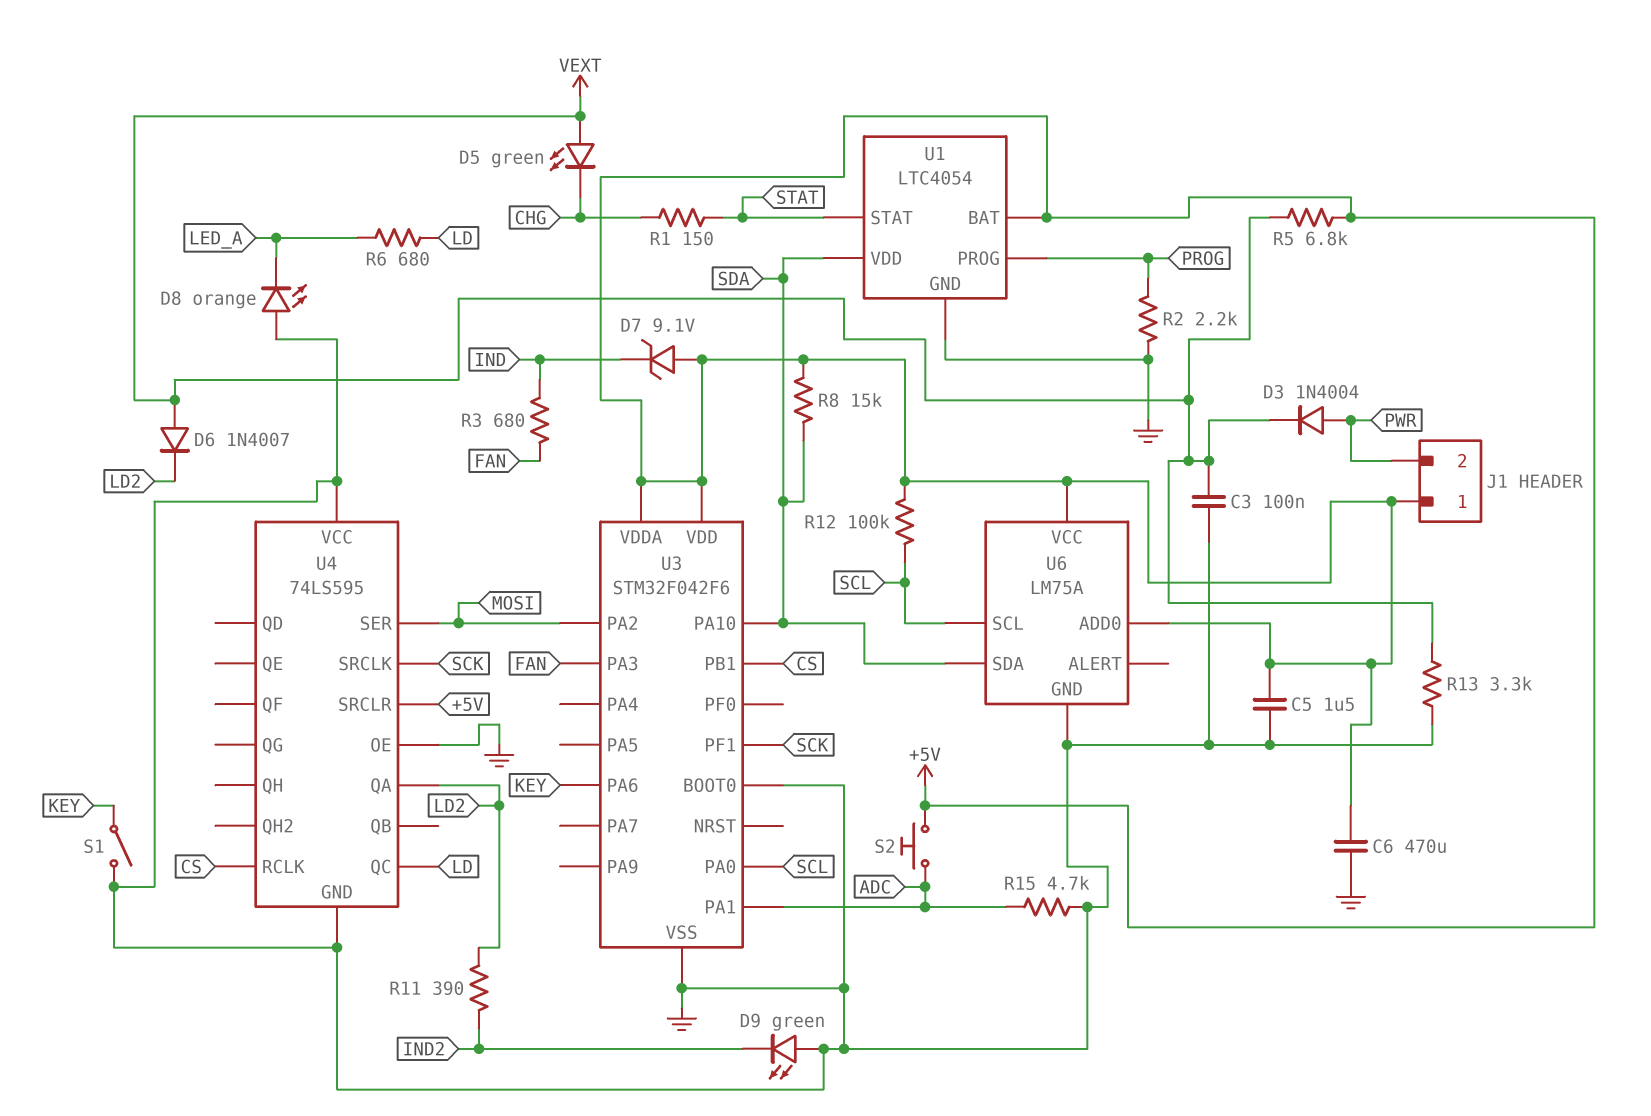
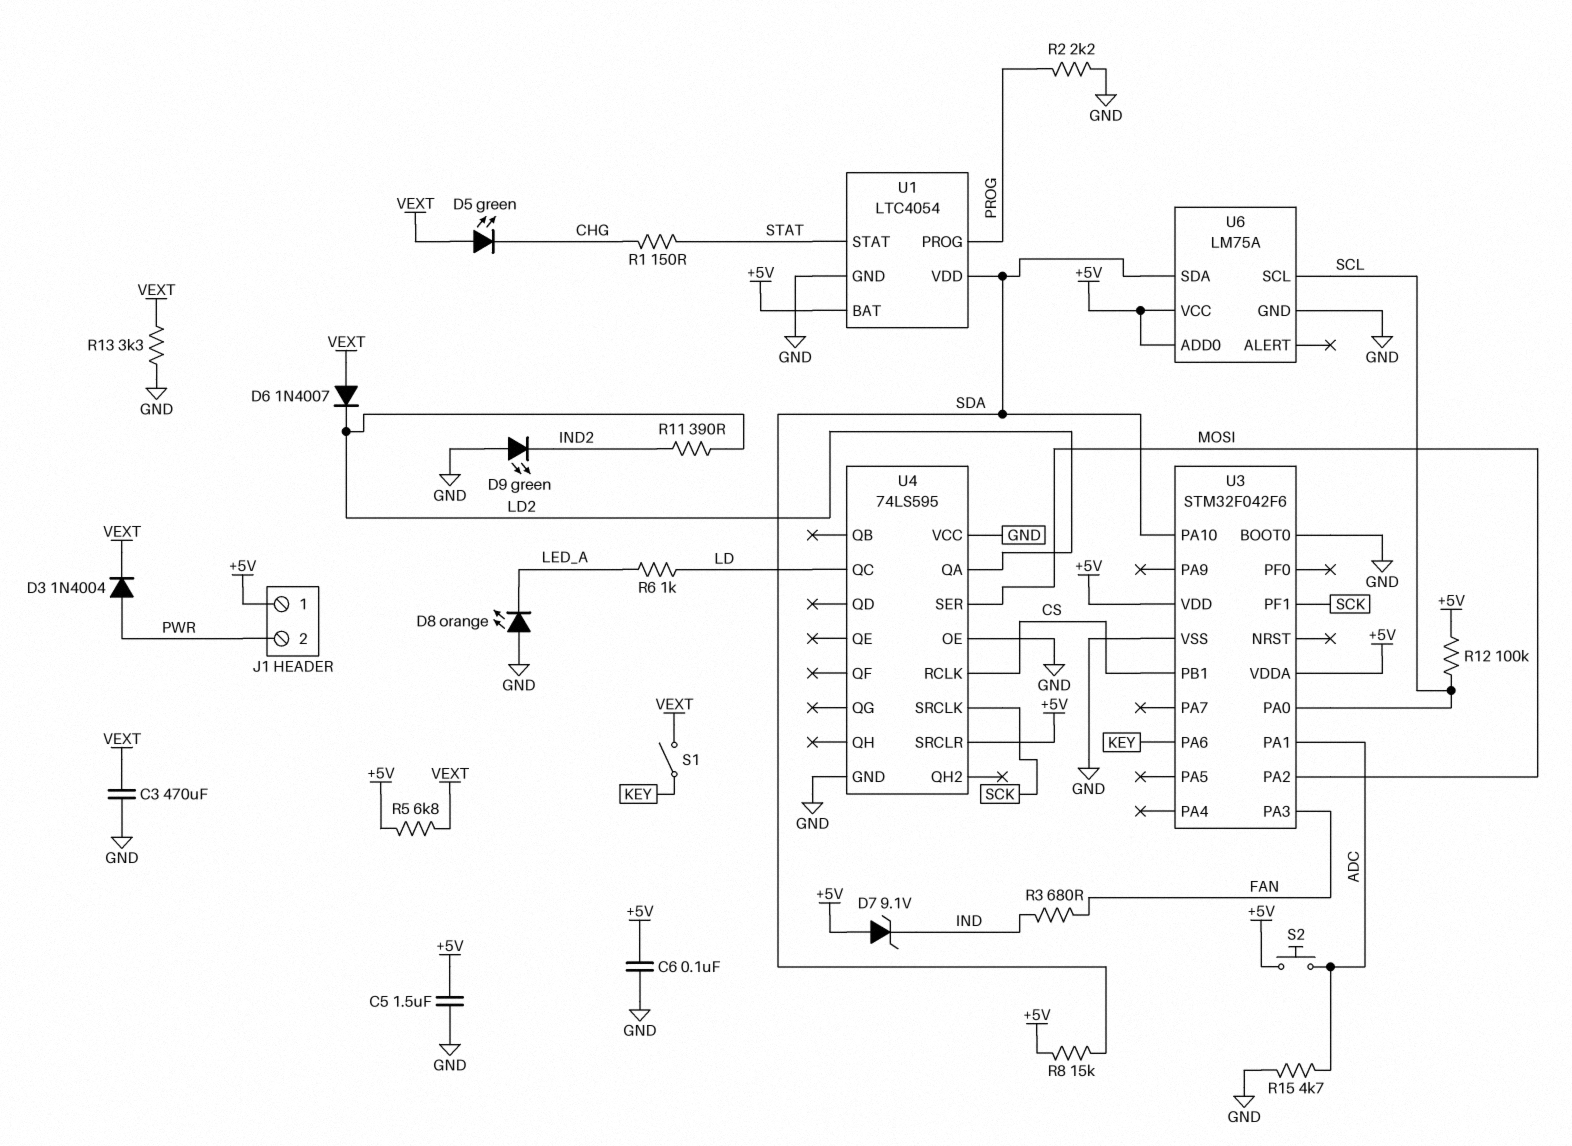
C3: 100nF (GND, VEXT) -> 470uF (GND, VEXT)
C6: 470uF (+5V, GND) -> 100nF (+5V, GND)
R6: 680 (LD, LED_A) -> 1k (LD, LED_A)
S1: switch (GND, KEY) -> switch (KEY, VEXT)

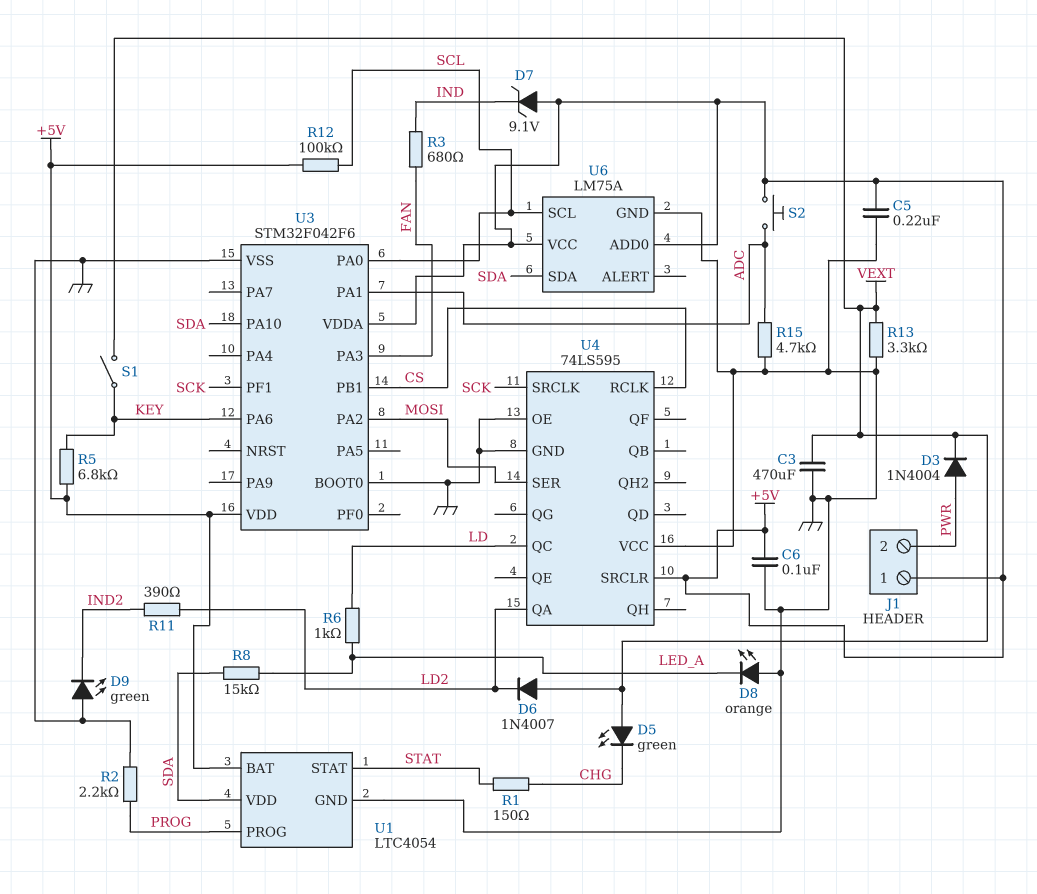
C5: 1.5uF (+5V, GND) -> 220nF (+5V, GND)
R5: 6.8k (+5V, VEXT) -> 6.8k (+5V, KEY)
R8: 15k (+5V, SDA) -> 15k (LED_A, SDA)

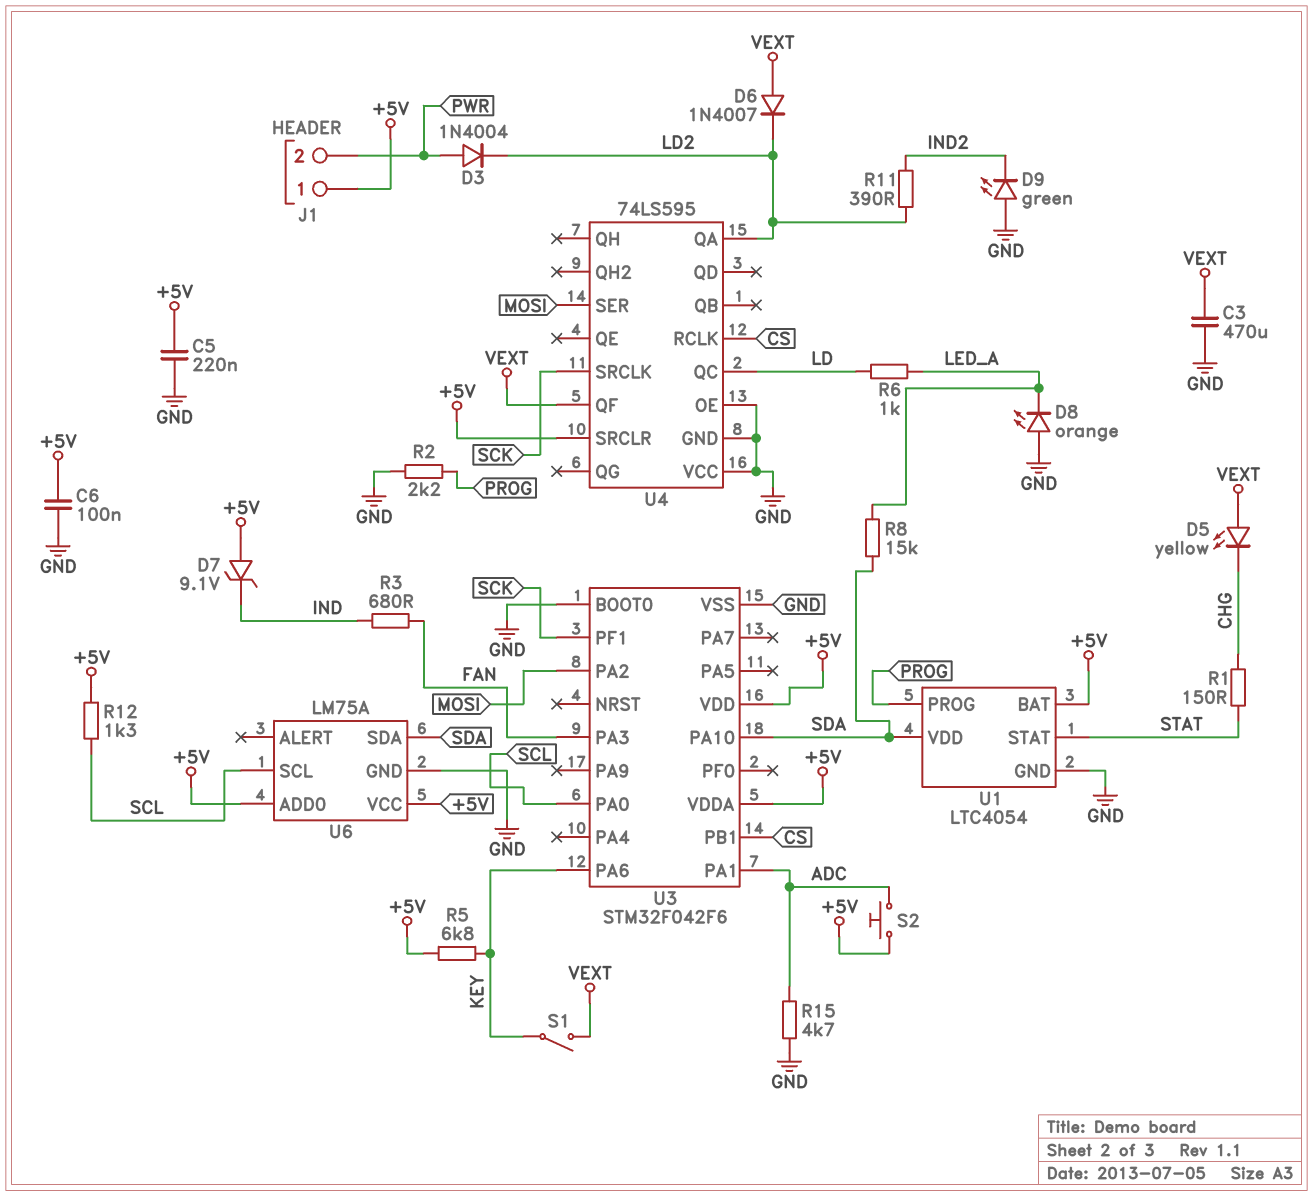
D3: diode 1N4004 (A PWR, K VEXT) -> diode 1N4004 (A PWR, K LD2)
D5: LED green (A VEXT, K CHG) -> LED yellow (A VEXT, K CHG)
R12: 100k (+5V, SCL) -> 1.3k (+5V, SCL)
R13: 3.3k (GND, VEXT) -> none
U4 pin QF: none -> VEXT

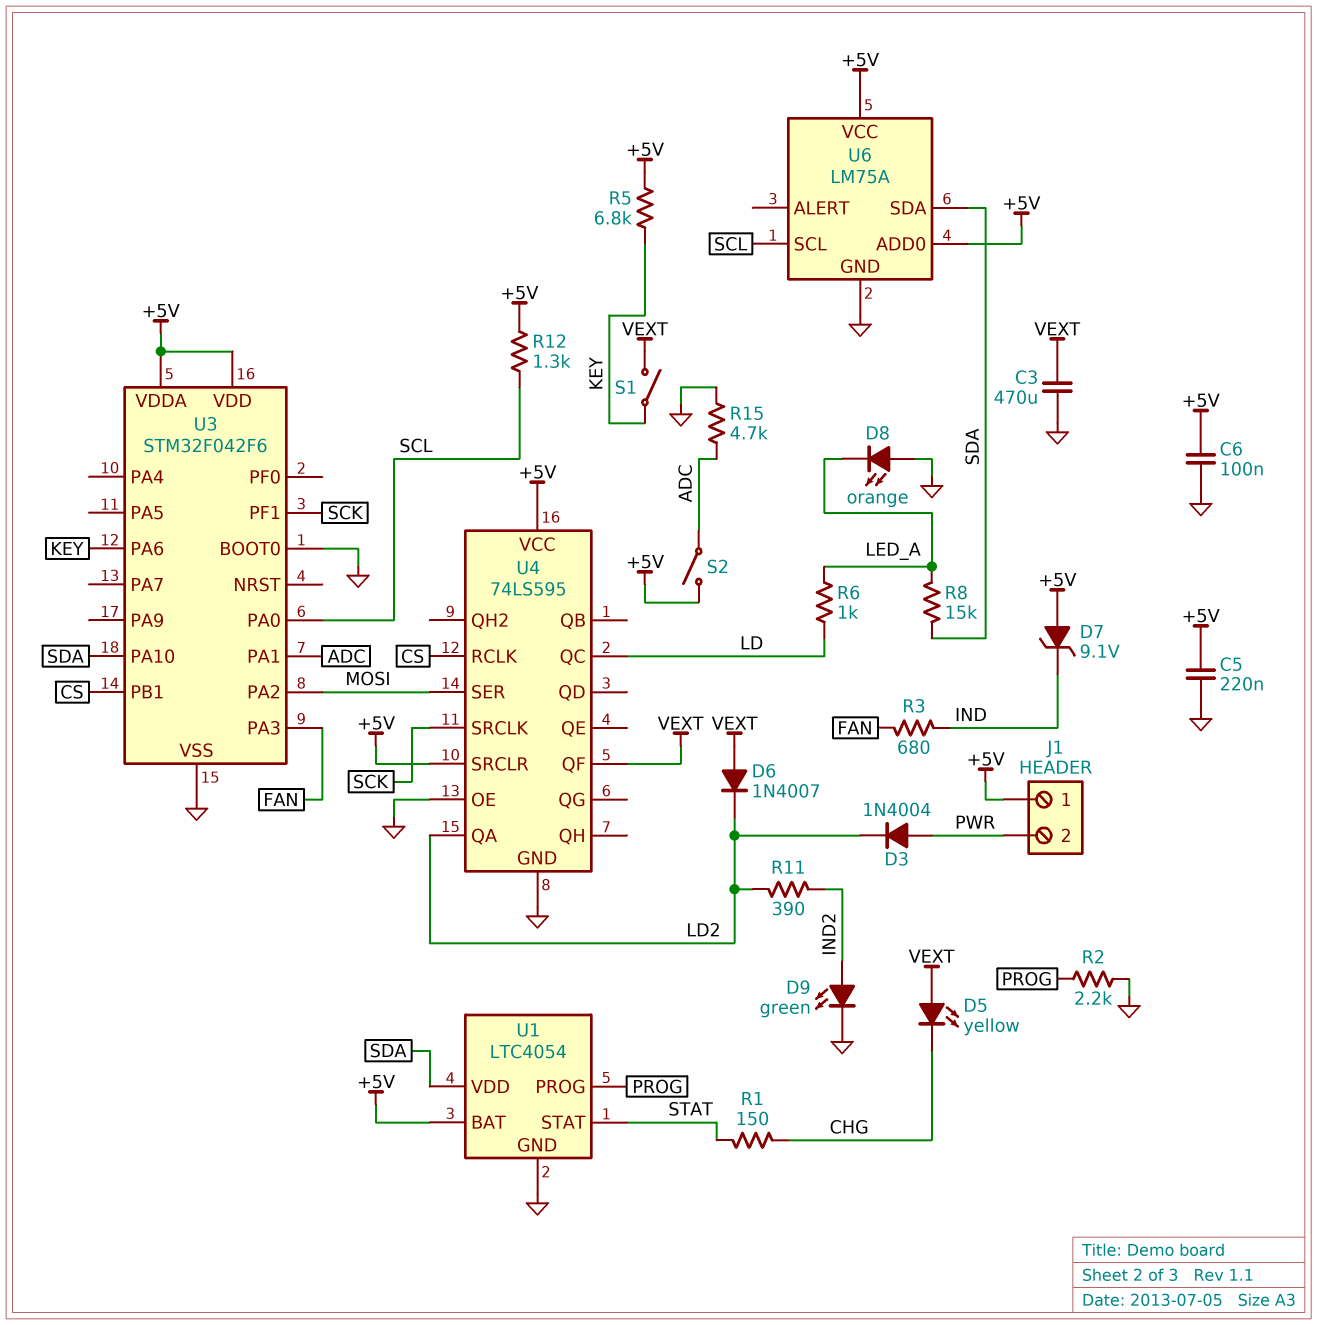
D9: LED green (A GND, K IND2) -> LED green (A IND2, K GND)
S2: button (+5V, ADC) -> switch (+5V, ADC)
U4 pin VCC: GND -> +5V

